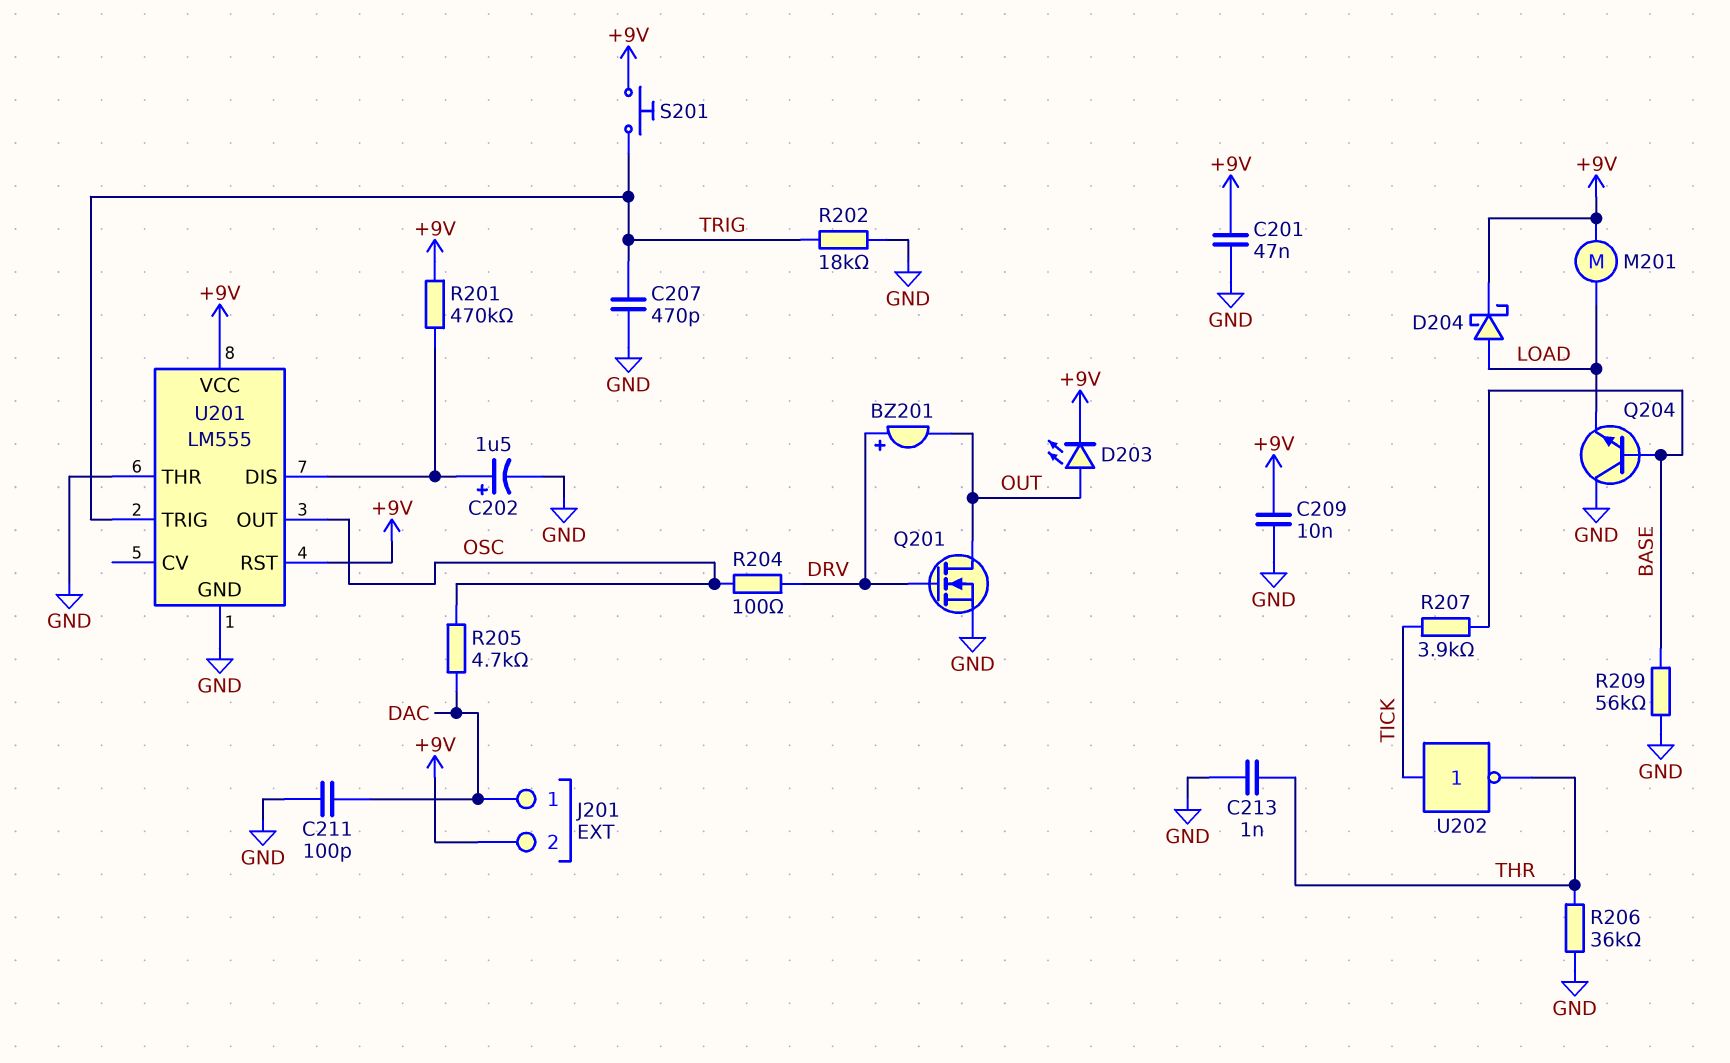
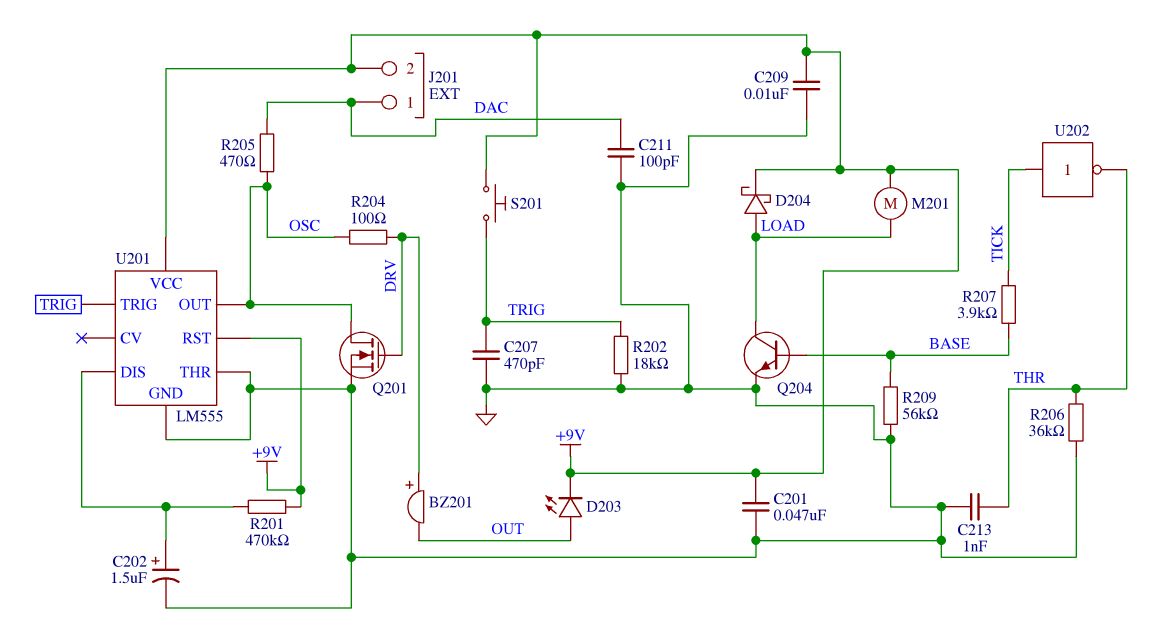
Q201: NMOS (G DRV, D OUT, S GND) -> NMOS (G DRV, D OSC, S GND)
Q204: NPN (B BASE, C GND, E LOAD) -> NPN (B BASE, C LOAD, E GND)
R205: 4.7k (DAC, OSC) -> 470 (DAC, OSC)

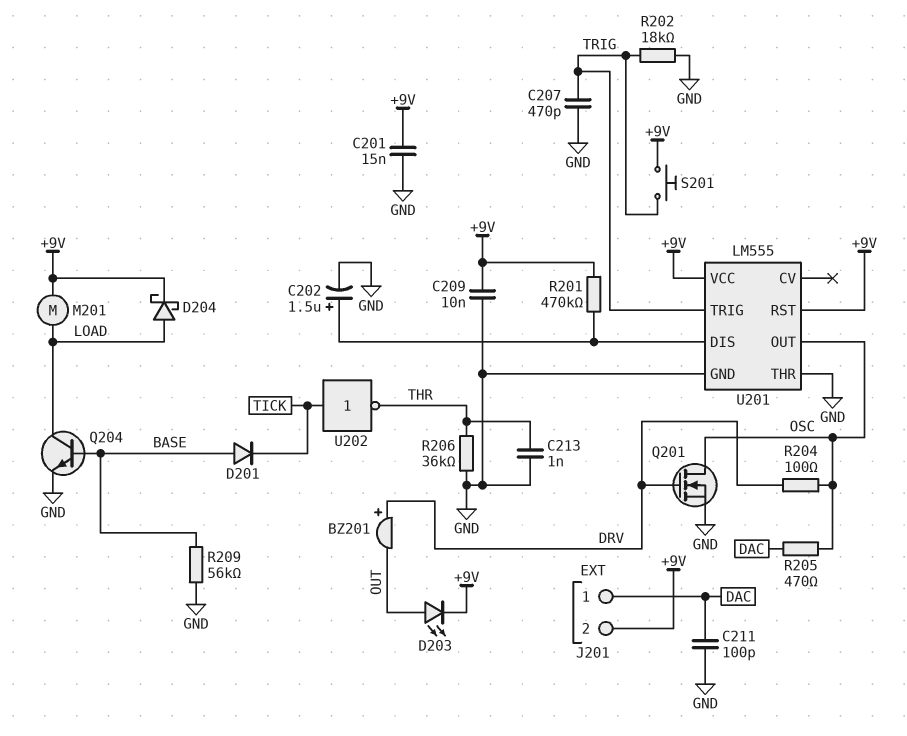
C201: 47nF (+9V, GND) -> 15nF (+9V, GND)
D201: none -> diode (A BASE, K TICK)
R207: 3.9k (BASE, TICK) -> none

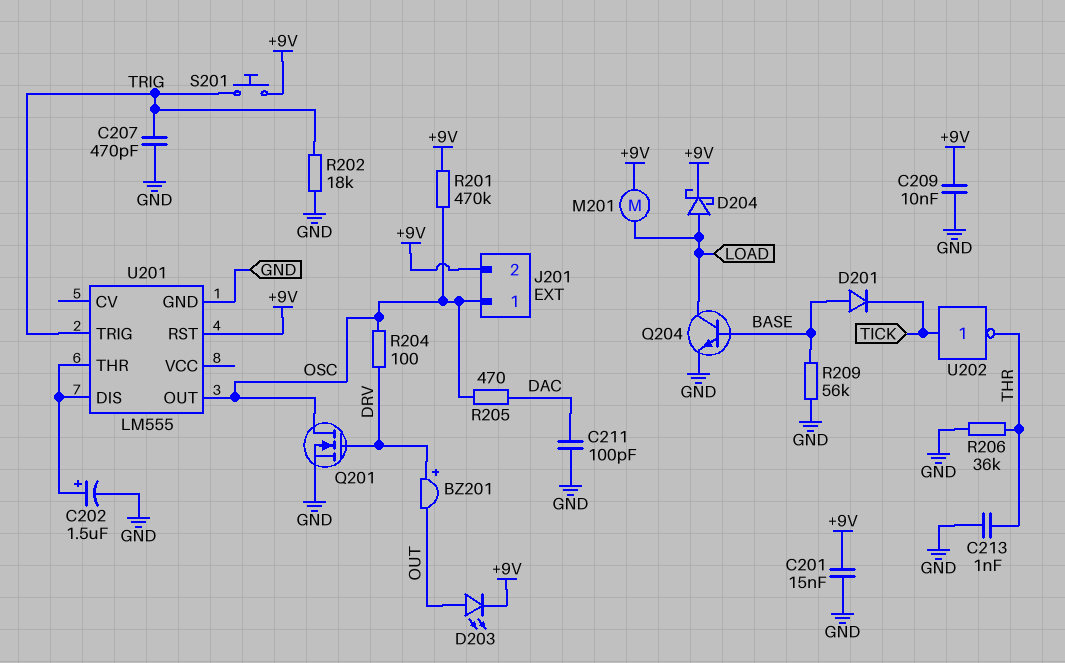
J201 pin 1: DAC -> OSC
R201: 470k (+9V, U201/DIS) -> 470k (+9V, OSC)
U201 pin THR: GND -> U201/DIS
U201 pin VCC: +9V -> none

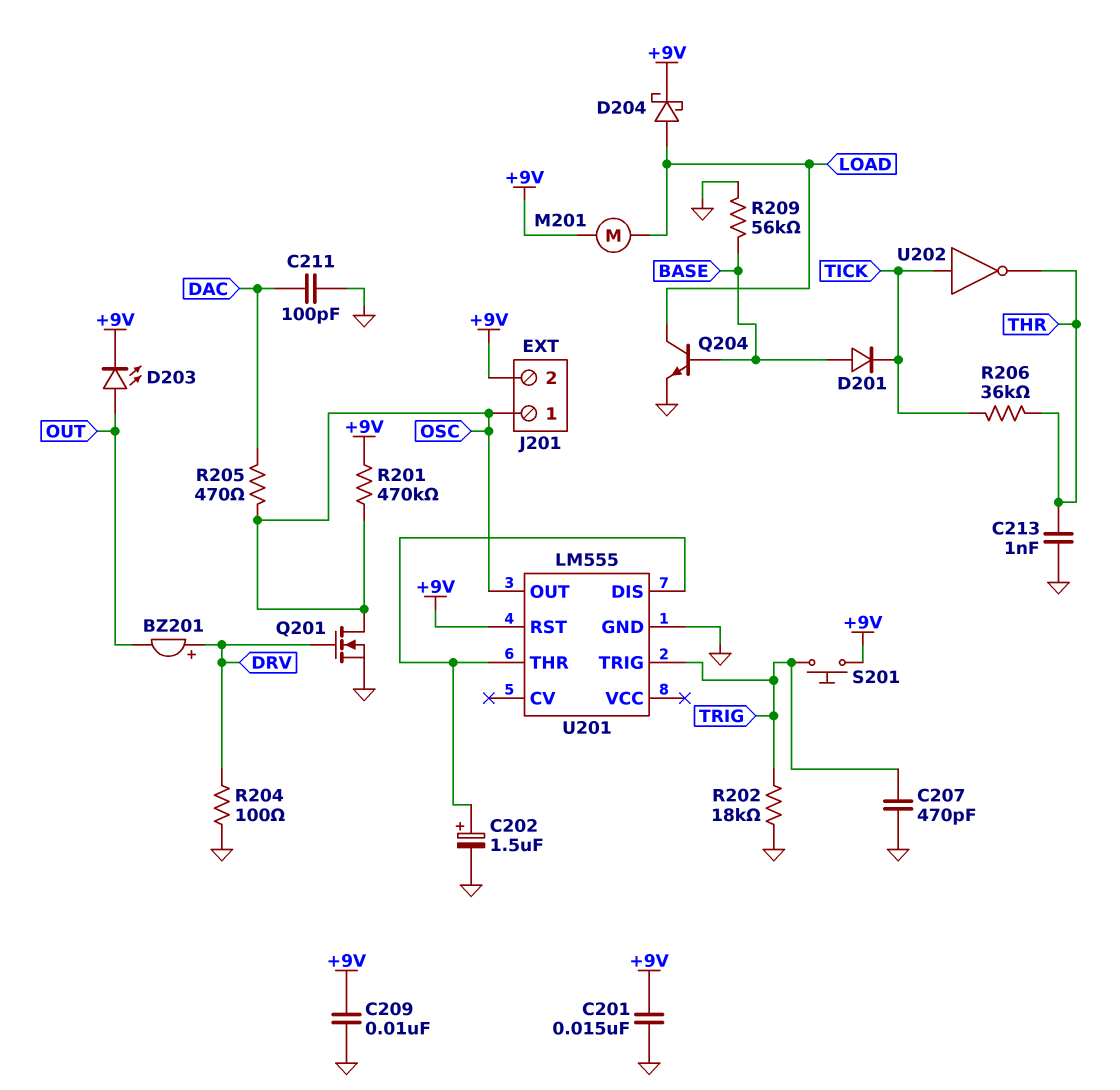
R204: 100 (DRV, OSC) -> 100 (DRV, GND)
R206: 36k (GND, THR) -> 36k (THR, TICK)

